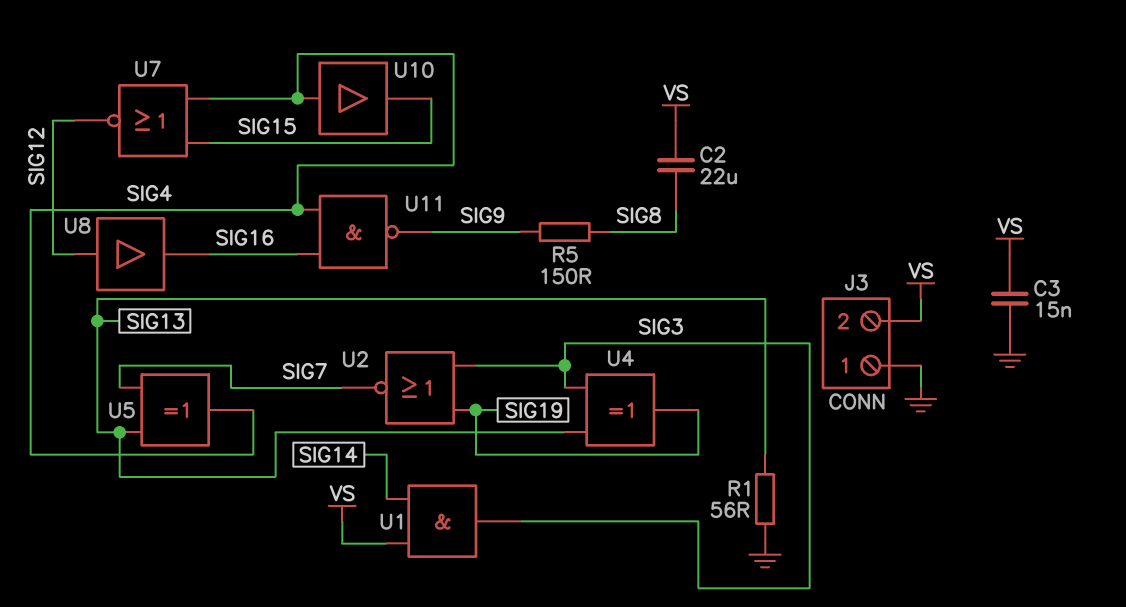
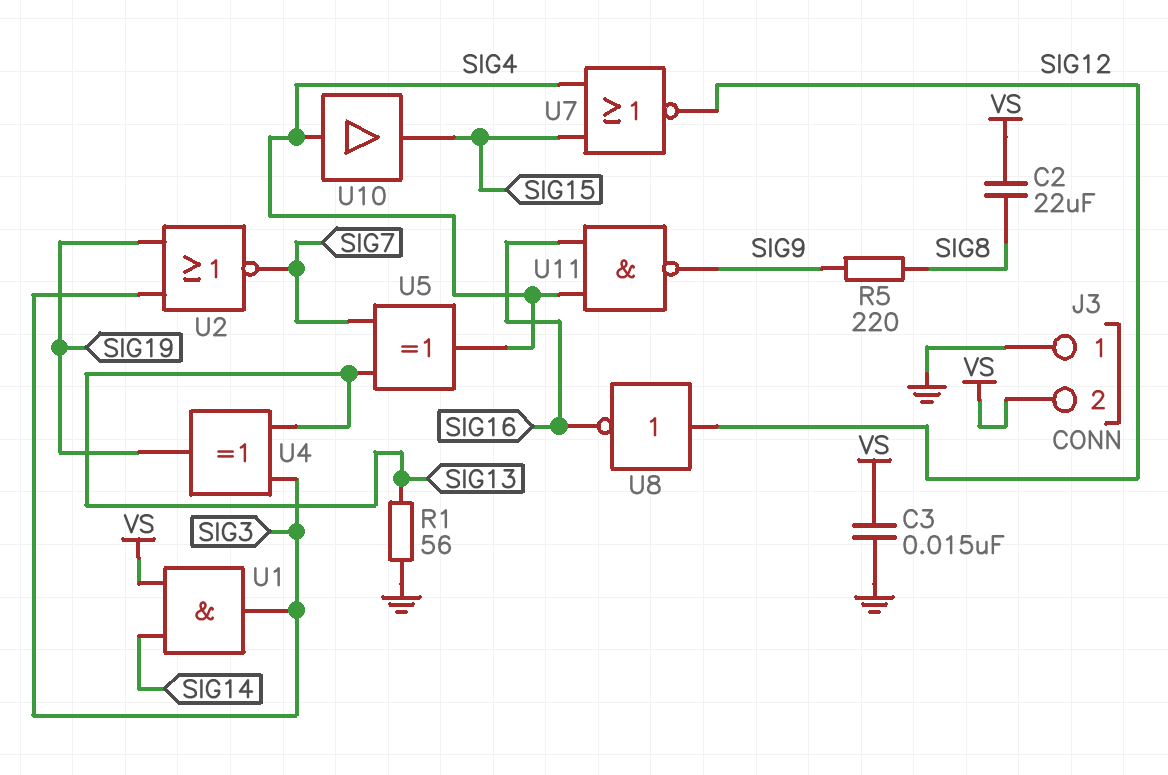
R5: 150 (SIG8, SIG9) -> 220 (SIG8, SIG9)
U8: buffer (in SIG12, out SIG16) -> NOT (in SIG12, out SIG16)

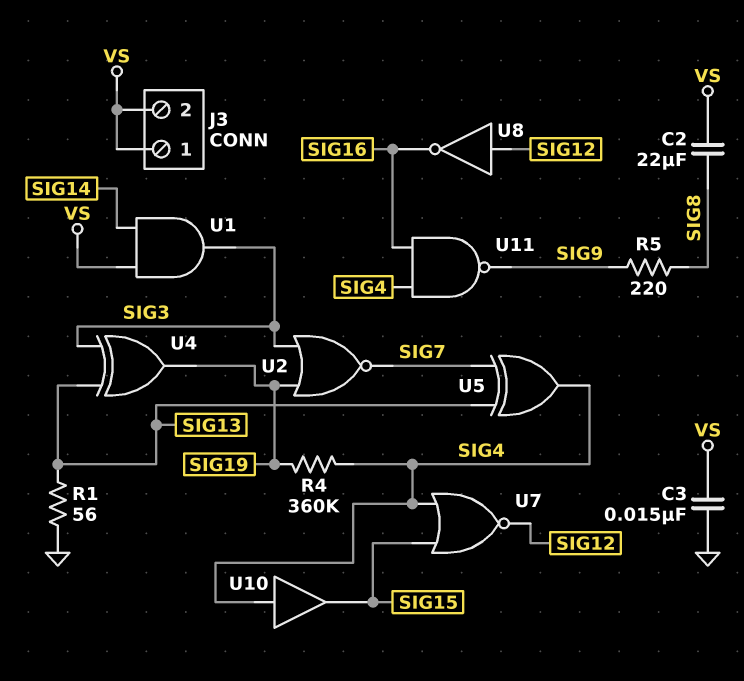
J3 pin 1: GND -> VS
R4: none -> 360k (SIG4, SIG19)

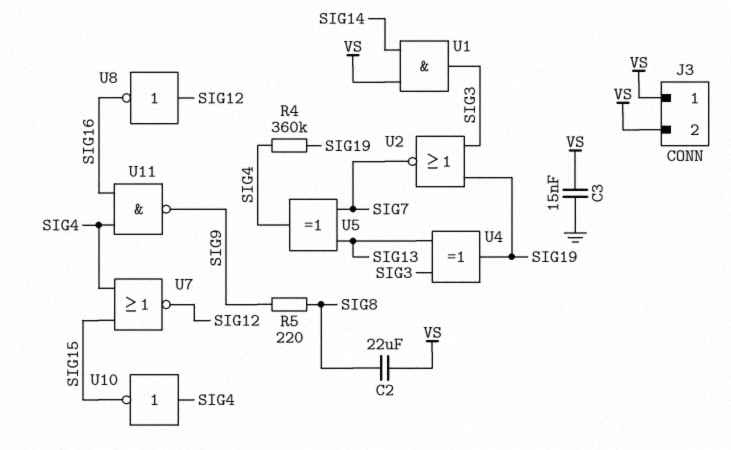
R1: 56 (GND, SIG13) -> none
U10: buffer (in SIG4, out SIG15) -> NOT (in SIG4, out SIG15)

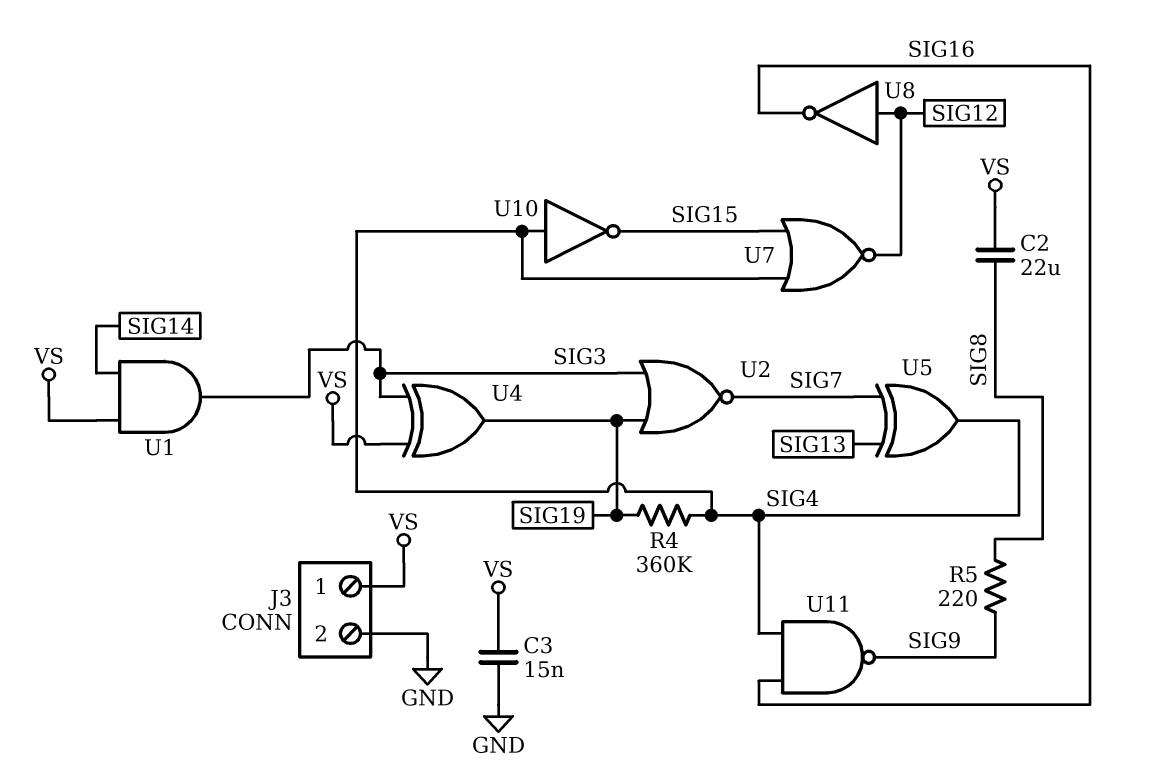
J3 pin 2: VS -> GND
U4: XOR (in SIG3, in SIG13, out SIG19) -> XOR (in SIG3, in VS, out SIG19)

